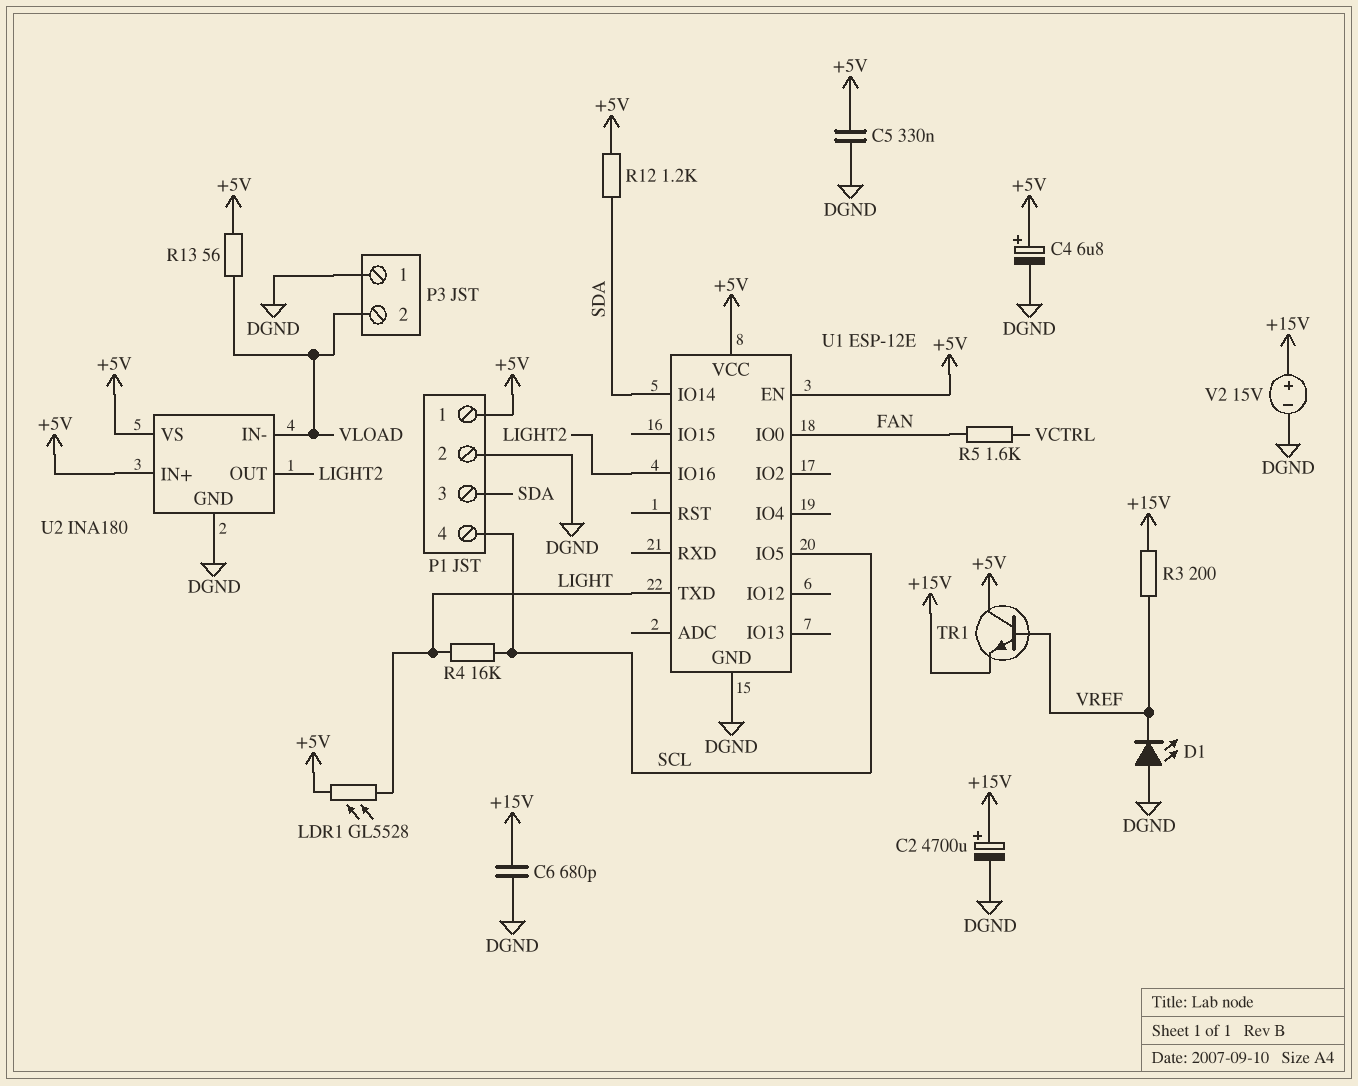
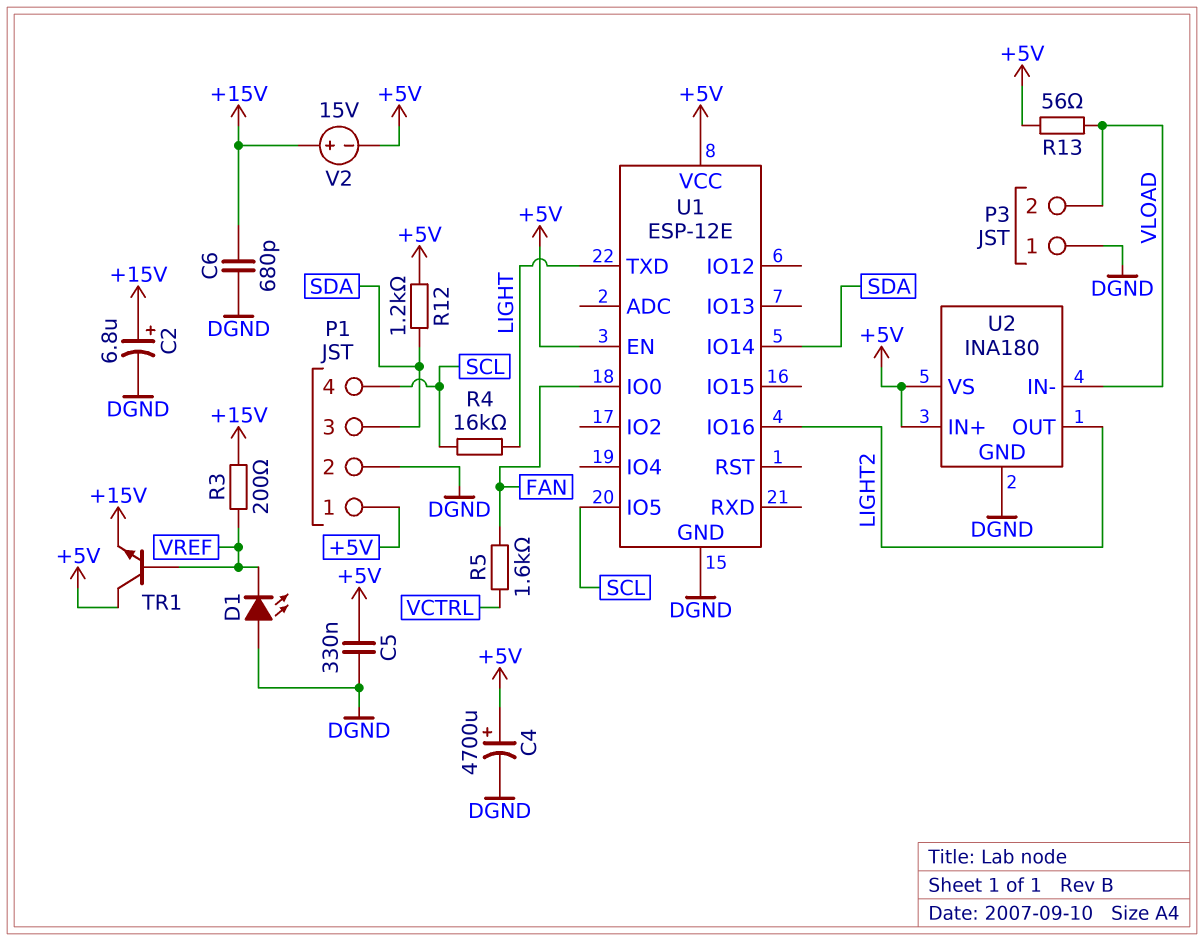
C2: 4700uF (plus +15V, minus DGND) -> 6.8uF (plus +15V, minus DGND)
C4: 6.8uF (plus +5V, minus DGND) -> 4700uF (plus +5V, minus DGND)
LDR1: GL5528 (+5V, LIGHT) -> none
V2: 15V (plus +15V, minus DGND) -> 15V (plus +15V, minus +5V)

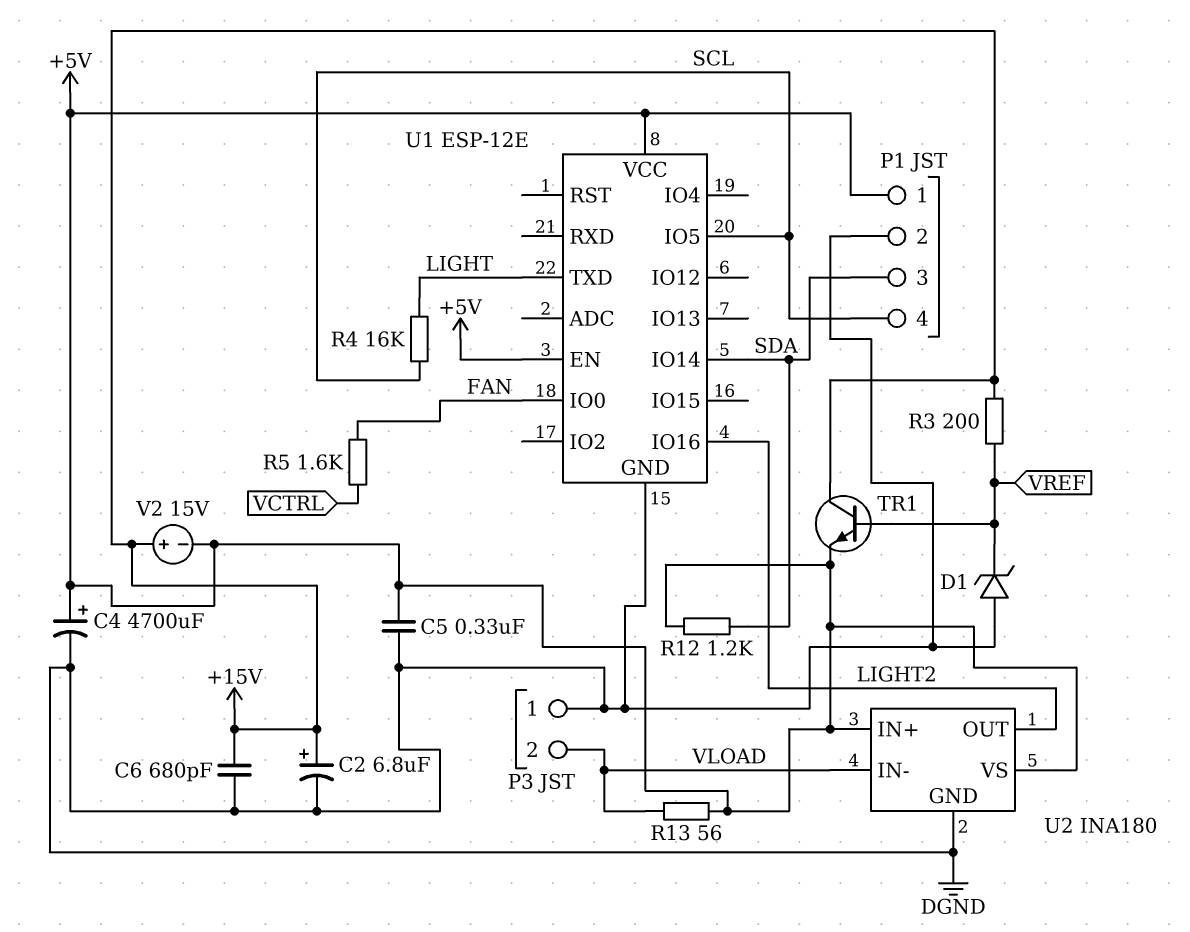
D1: LED (A DGND, K VREF) -> zener (A DGND, K VREF)
TR1: NPN (B VREF, C +5V, E +15V) -> NPN (B VREF, C +15V, E +5V)

